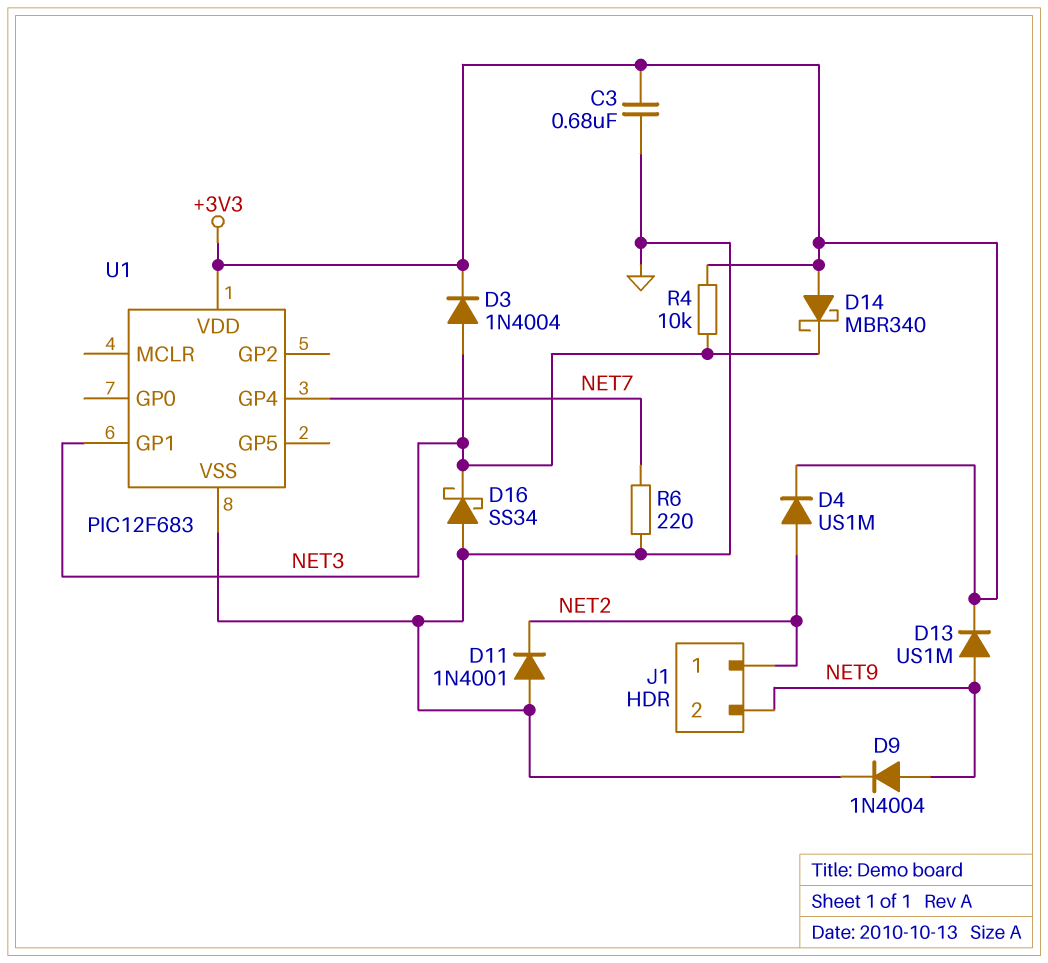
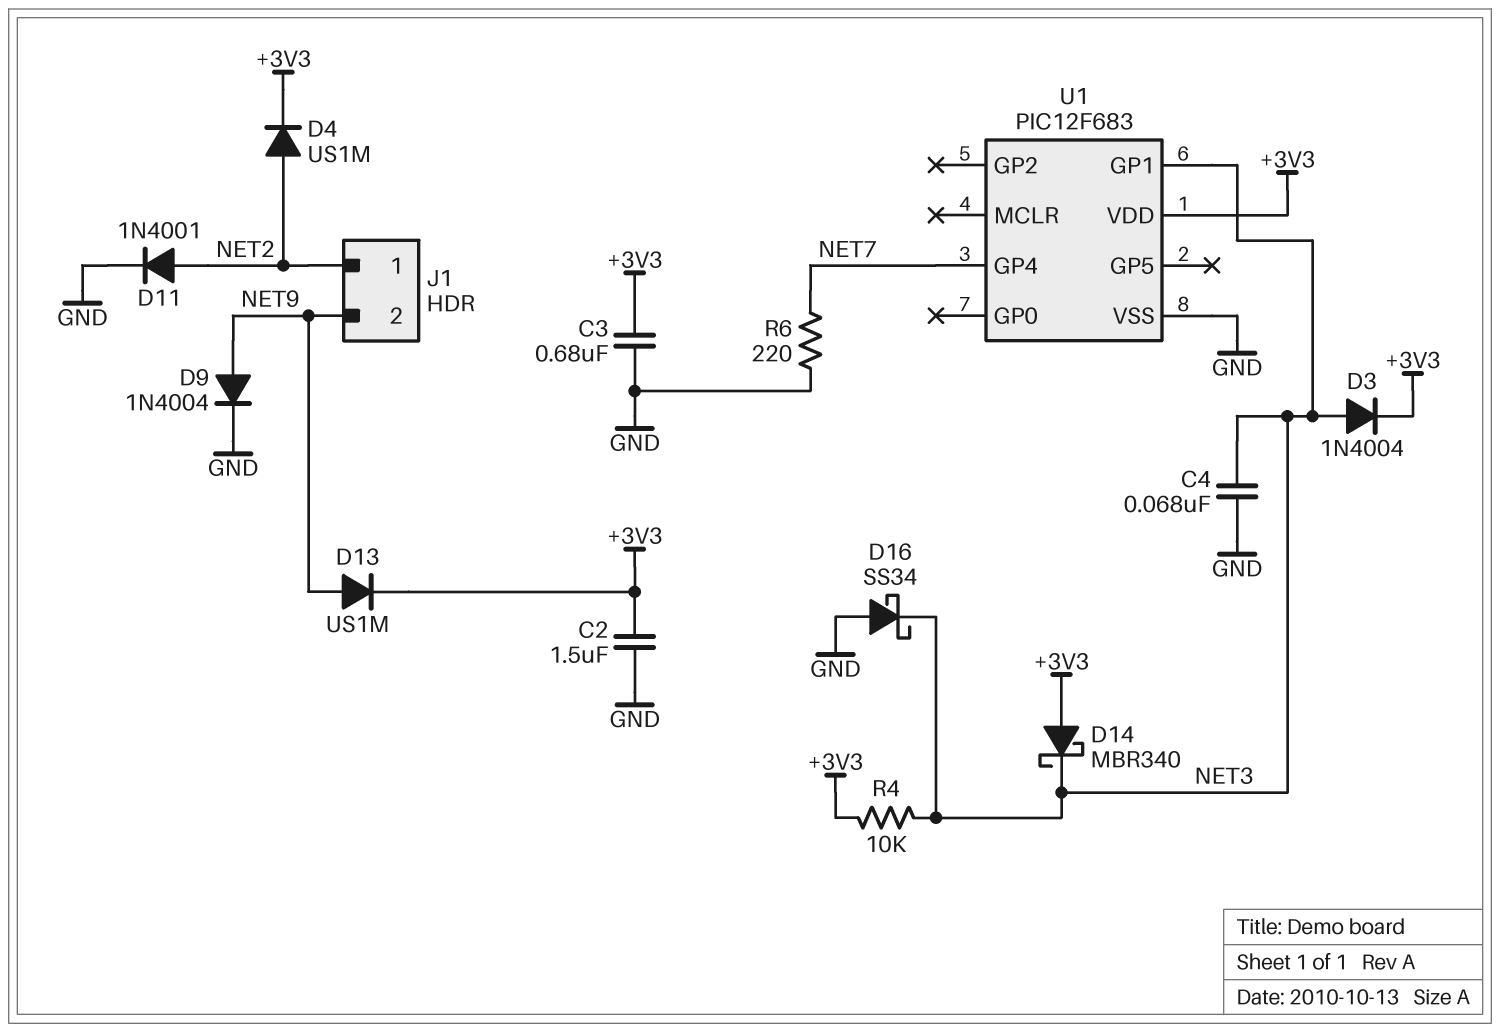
C2: none -> 1.5uF (+3V3, GND)
C4: none -> 68nF (GND, NET3)
D11: diode 1N4001 (A GND, K NET2) -> diode 1N4001 (A NET2, K GND)

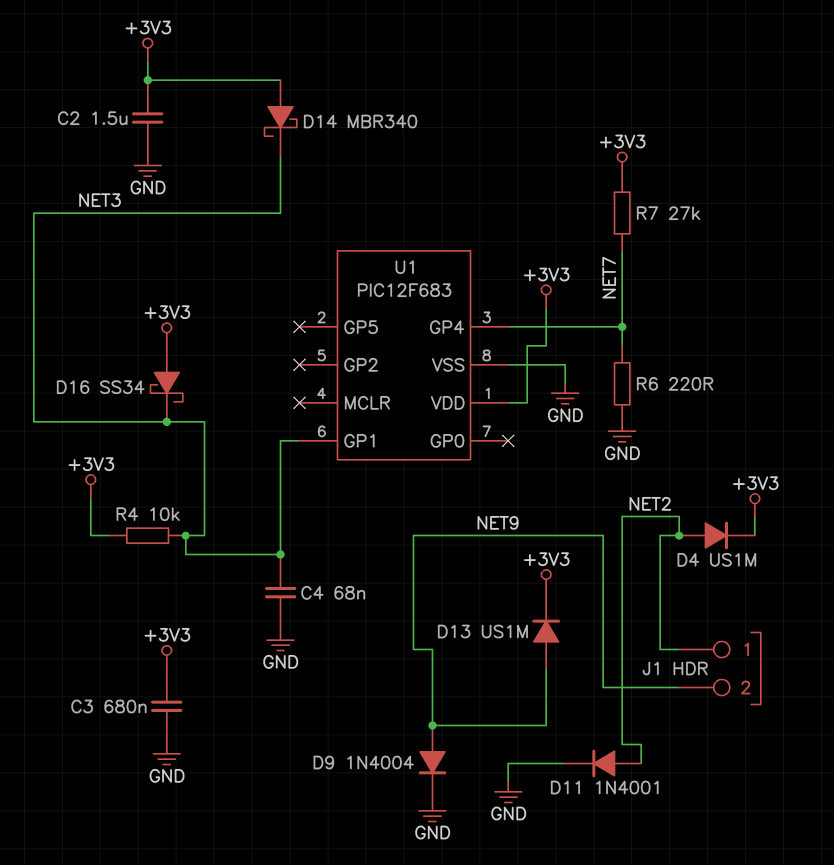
D3: diode 1N4004 (A NET3, K +3V3) -> none
D16: schottky SS34 (A GND, K NET3) -> schottky SS34 (A +3V3, K NET3)
R7: none -> 27k (+3V3, NET7)

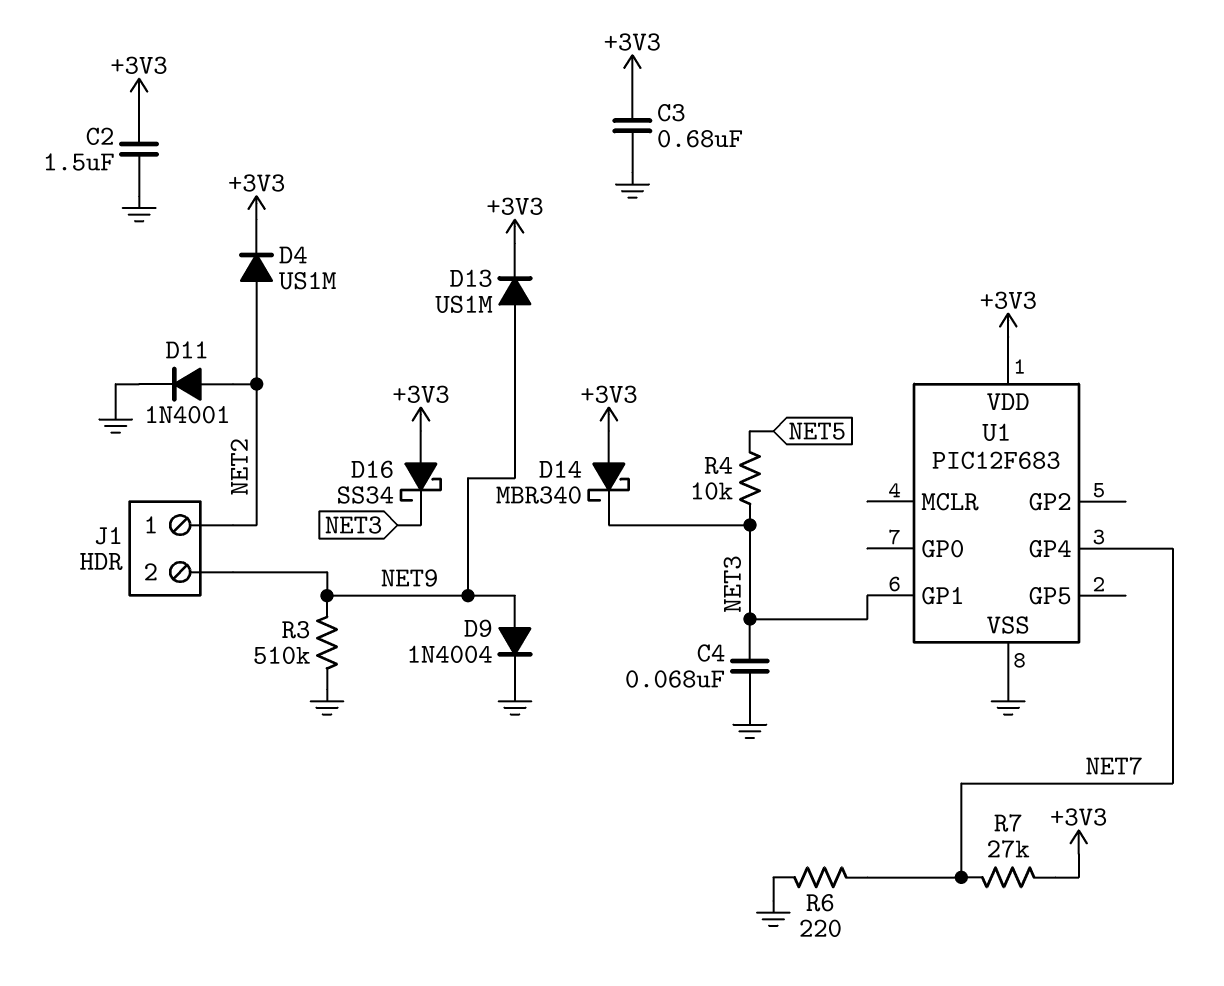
R3: none -> 510k (GND, NET9)
R4: 10k (+3V3, NET3) -> 10k (NET3, NET5)

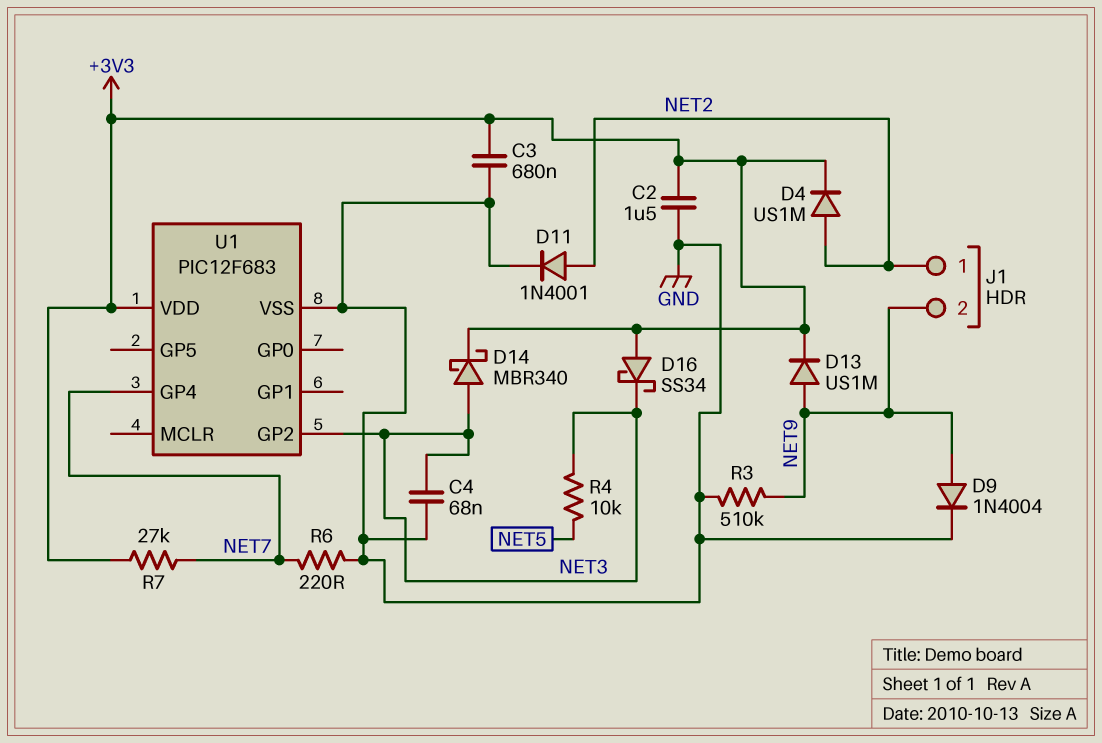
D14: schottky MBR340 (A +3V3, K NET3) -> schottky MBR340 (A NET3, K +3V3)
U1 pin GP1: NET3 -> none
U1 pin GP2: none -> NET3

